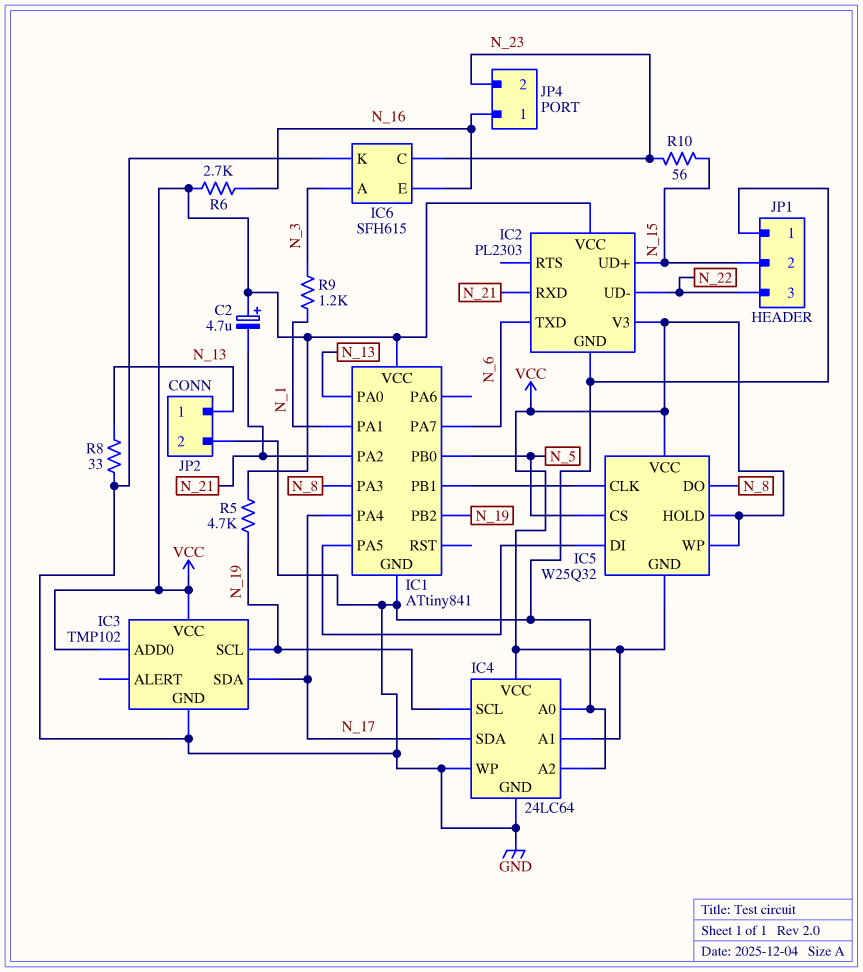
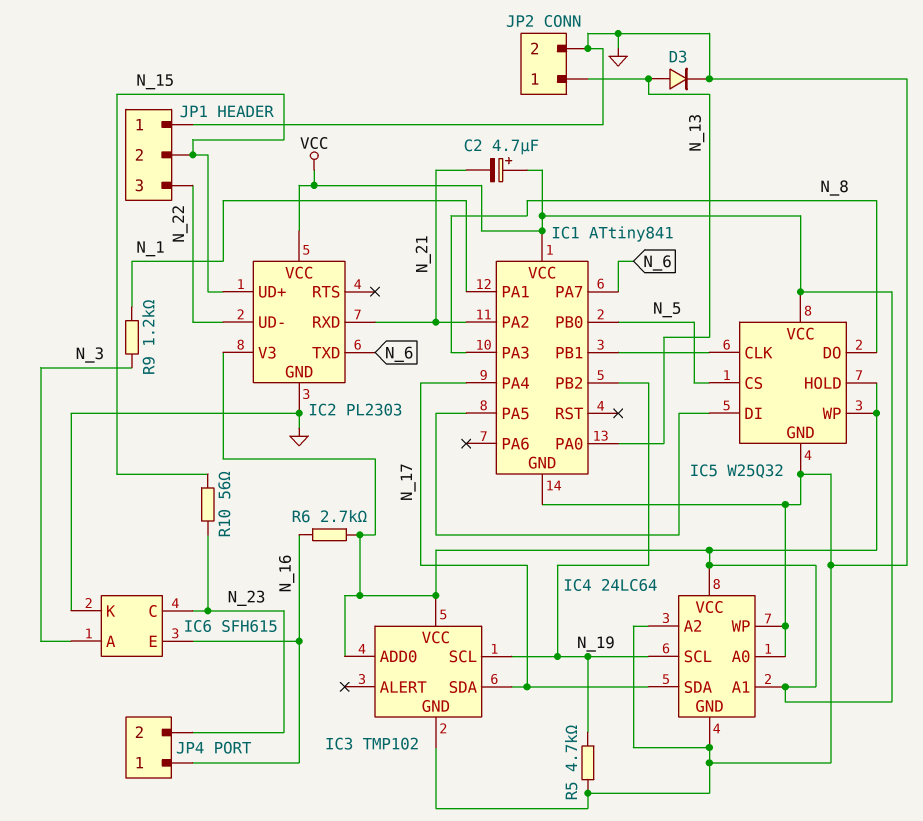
D3: none -> diode (A N_13, K GND)
IC5 pin GND: VCC -> GND
R5: 4.7k (N_19, VCC) -> 4.7k (GND, N_19)
R8: 33 (GND, N_13) -> none

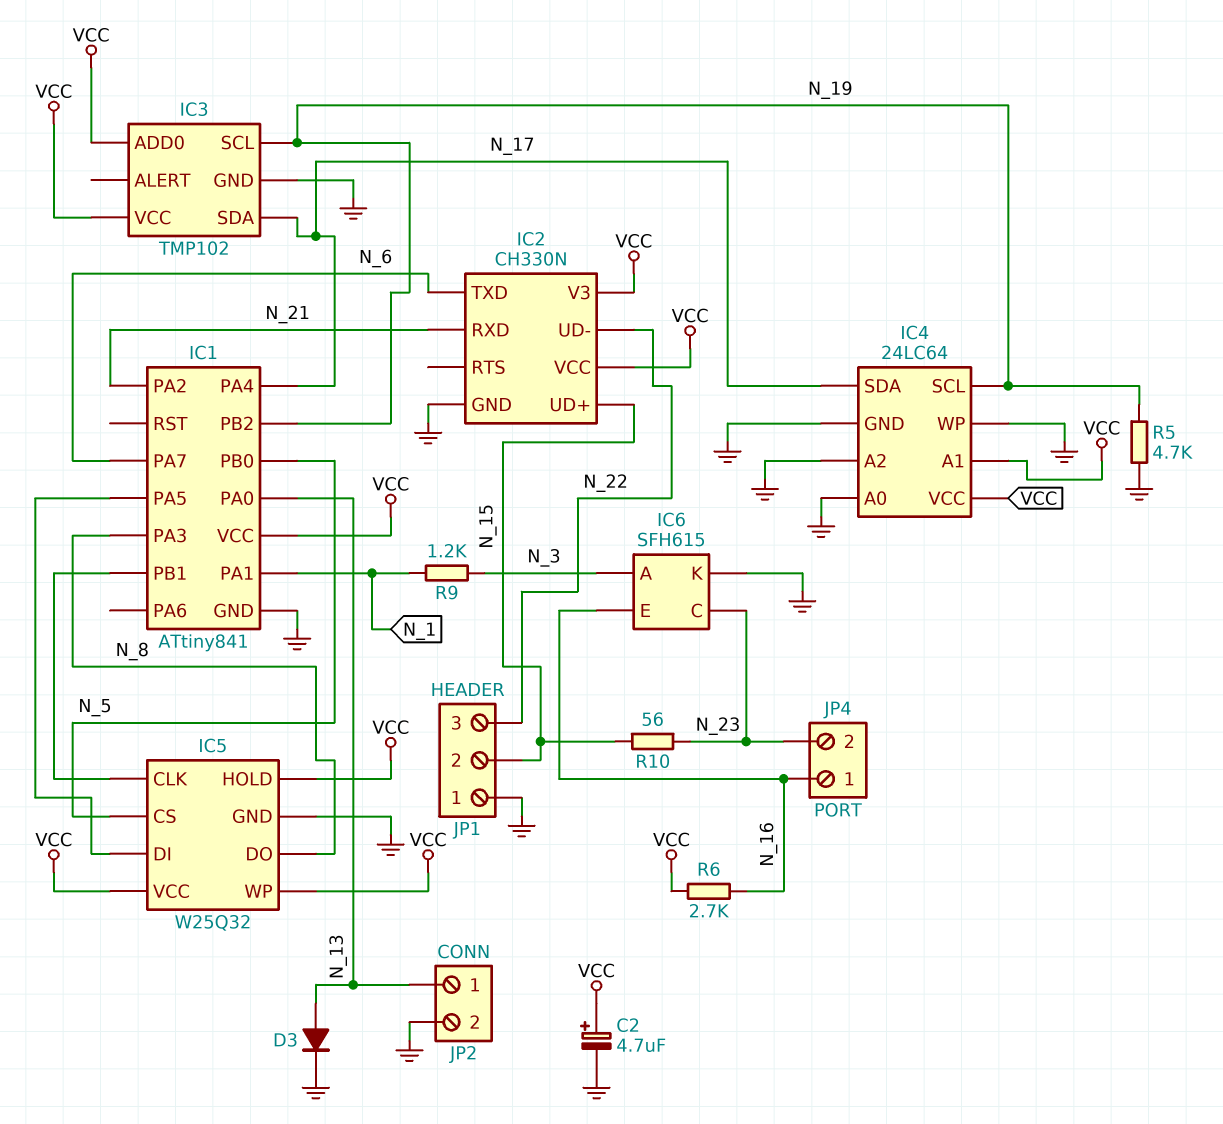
C2: 4.7uF (plus VCC, minus N_21) -> 4.7uF (plus VCC, minus GND)
IC2: PL2303 -> CH330N

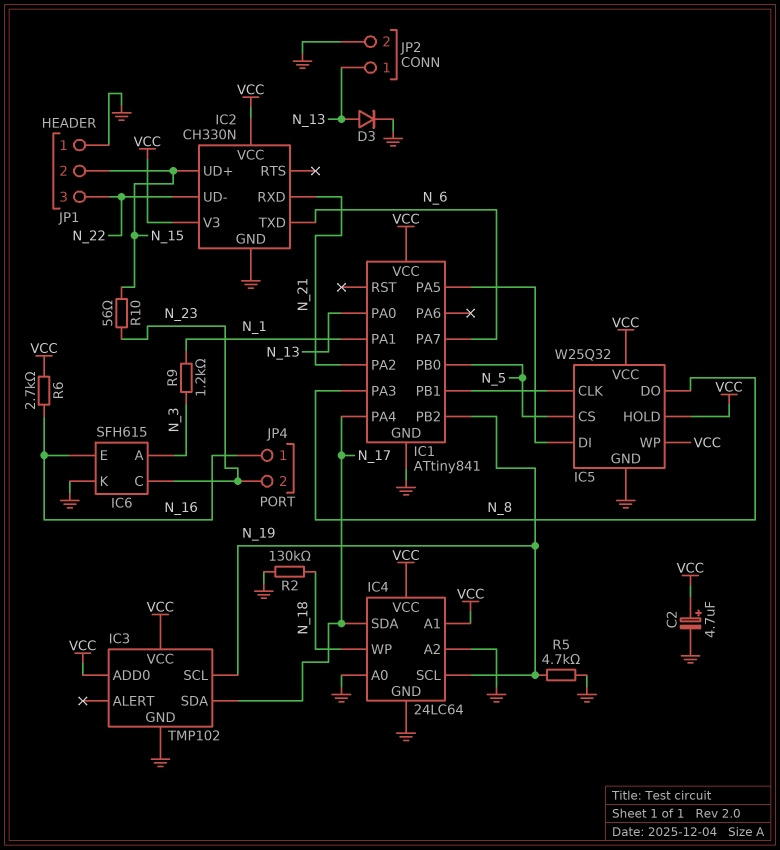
IC4 pin WP: GND -> N_18
R2: none -> 130k (GND, N_18)

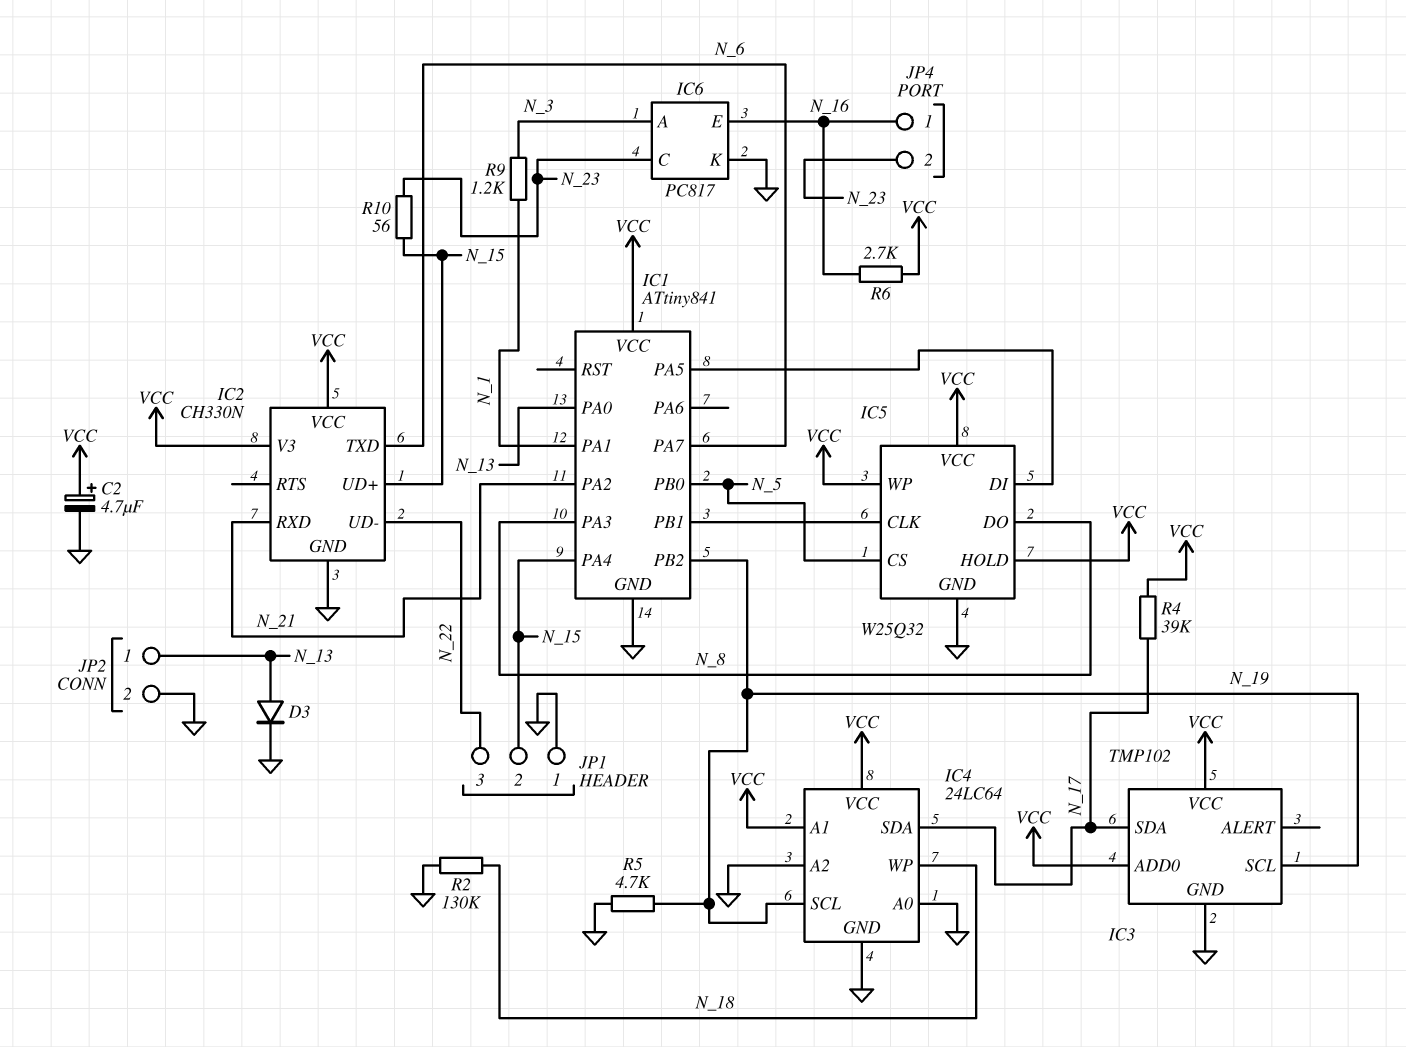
IC1 pin PA4: N_17 -> N_15
IC6: SFH615 -> PC817
R4: none -> 39k (N_17, VCC)

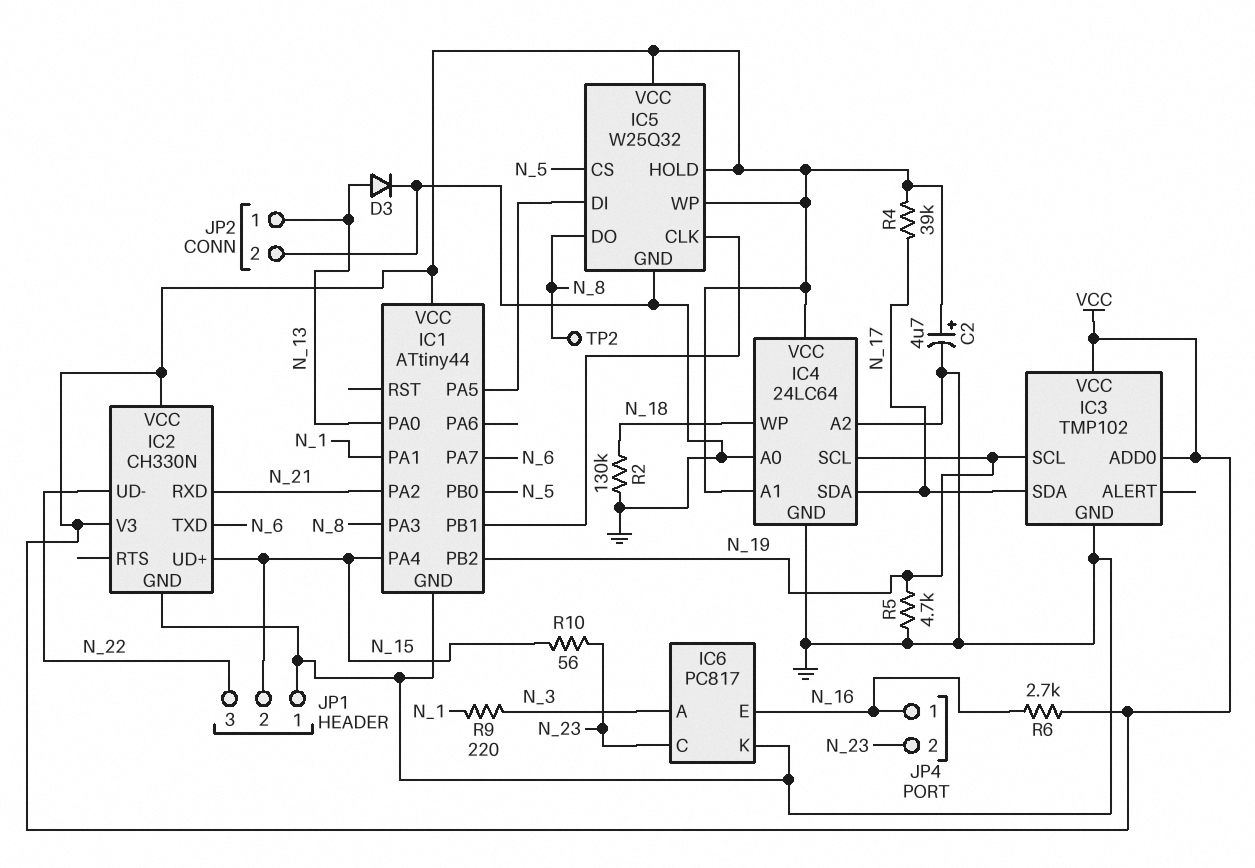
IC1: ATtiny841 -> ATtiny44
R9: 1.2k (N_1, N_3) -> 220 (N_1, N_3)
TP2: none -> test point (N_8)

